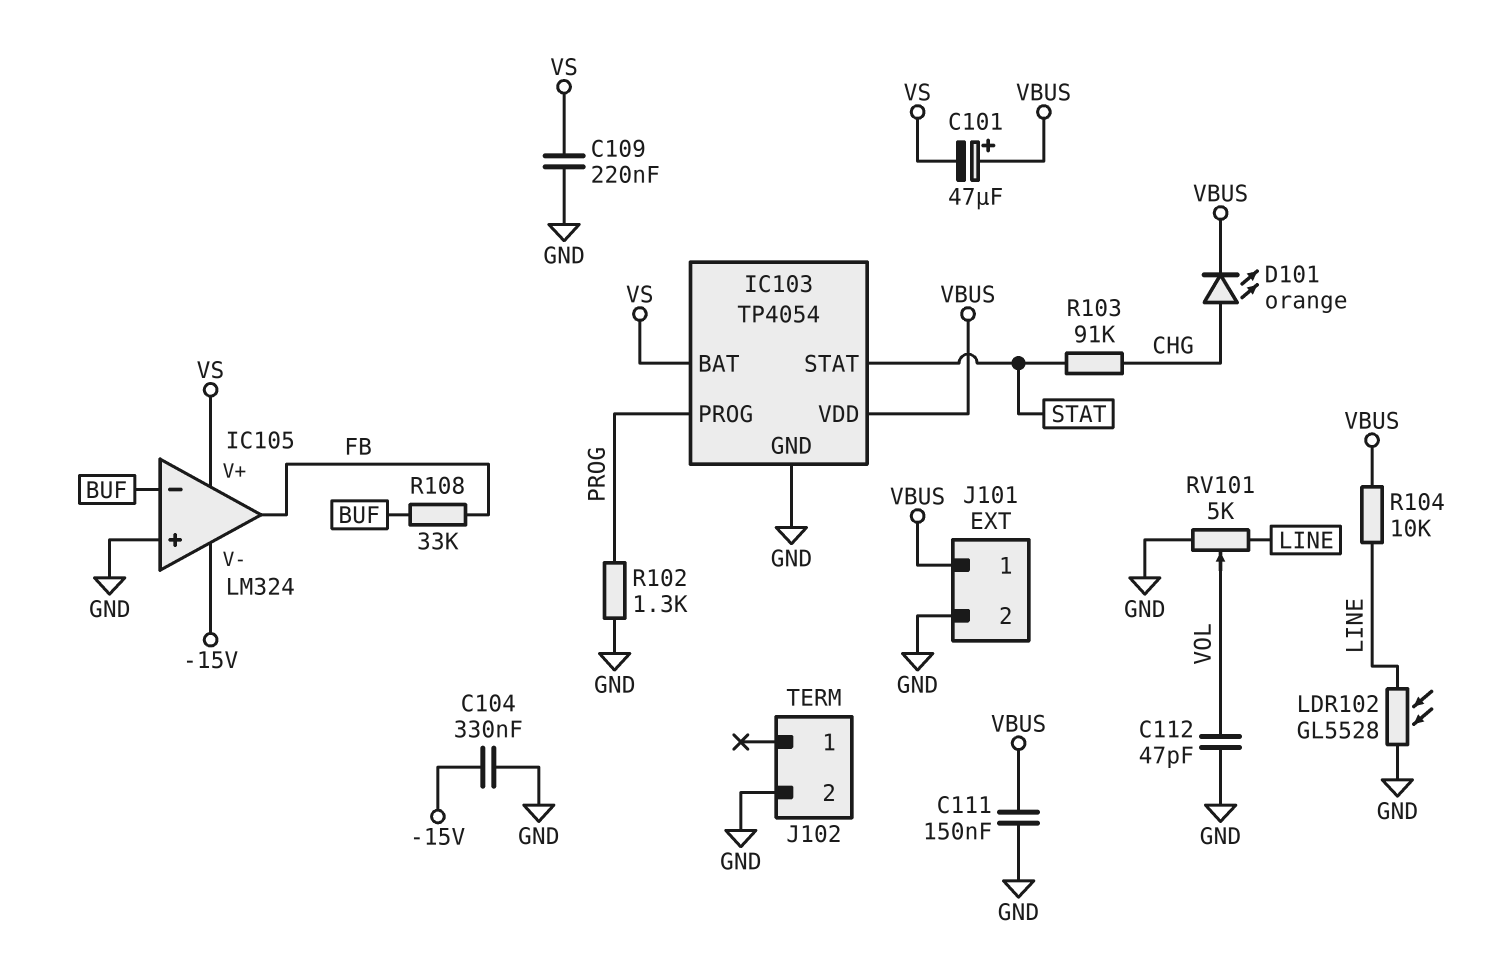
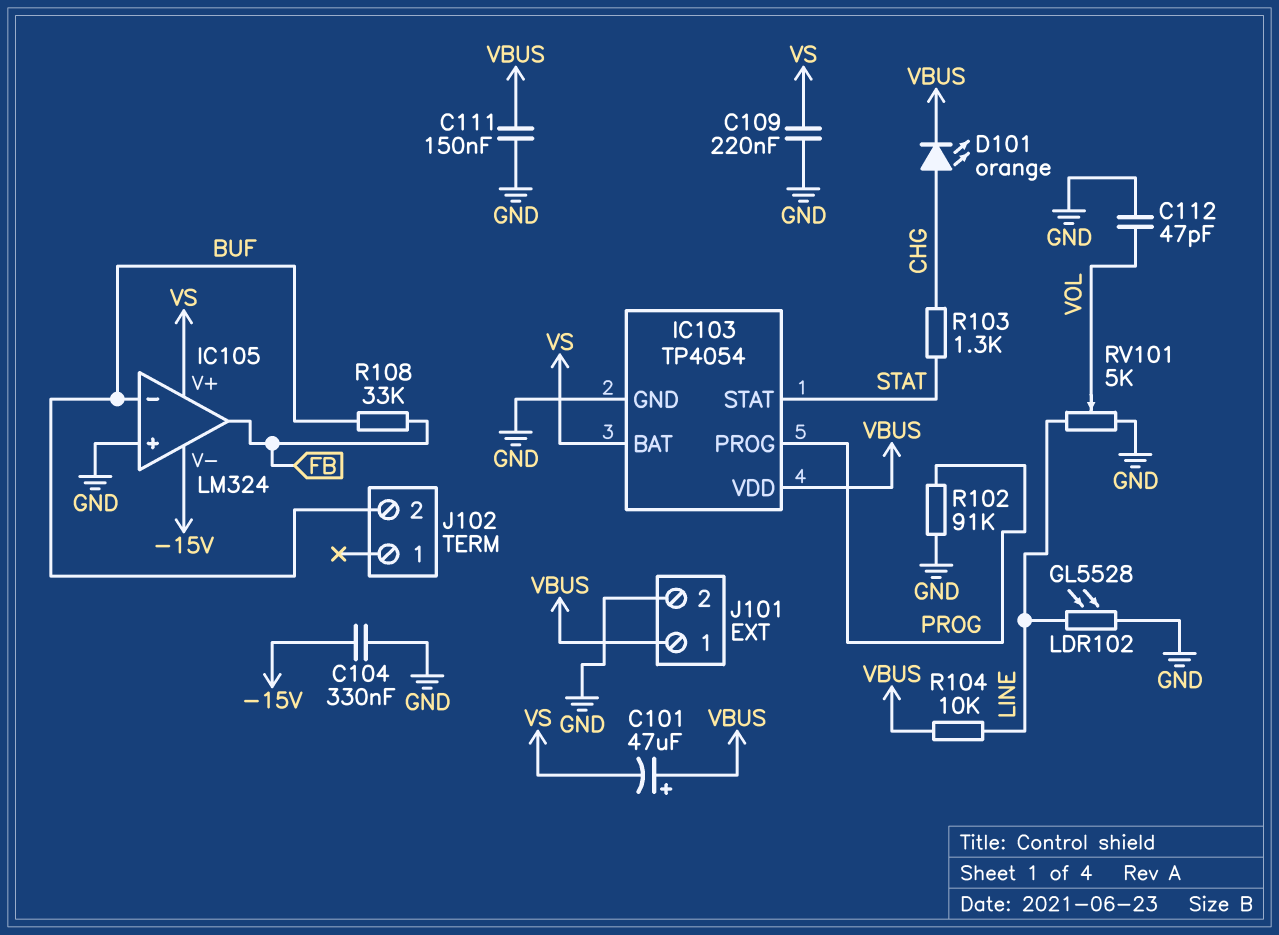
J102 pin 2: GND -> BUF
R102: 1.3k (GND, PROG) -> 91k (GND, PROG)
R103: 91k (CHG, STAT) -> 1.3k (CHG, STAT)

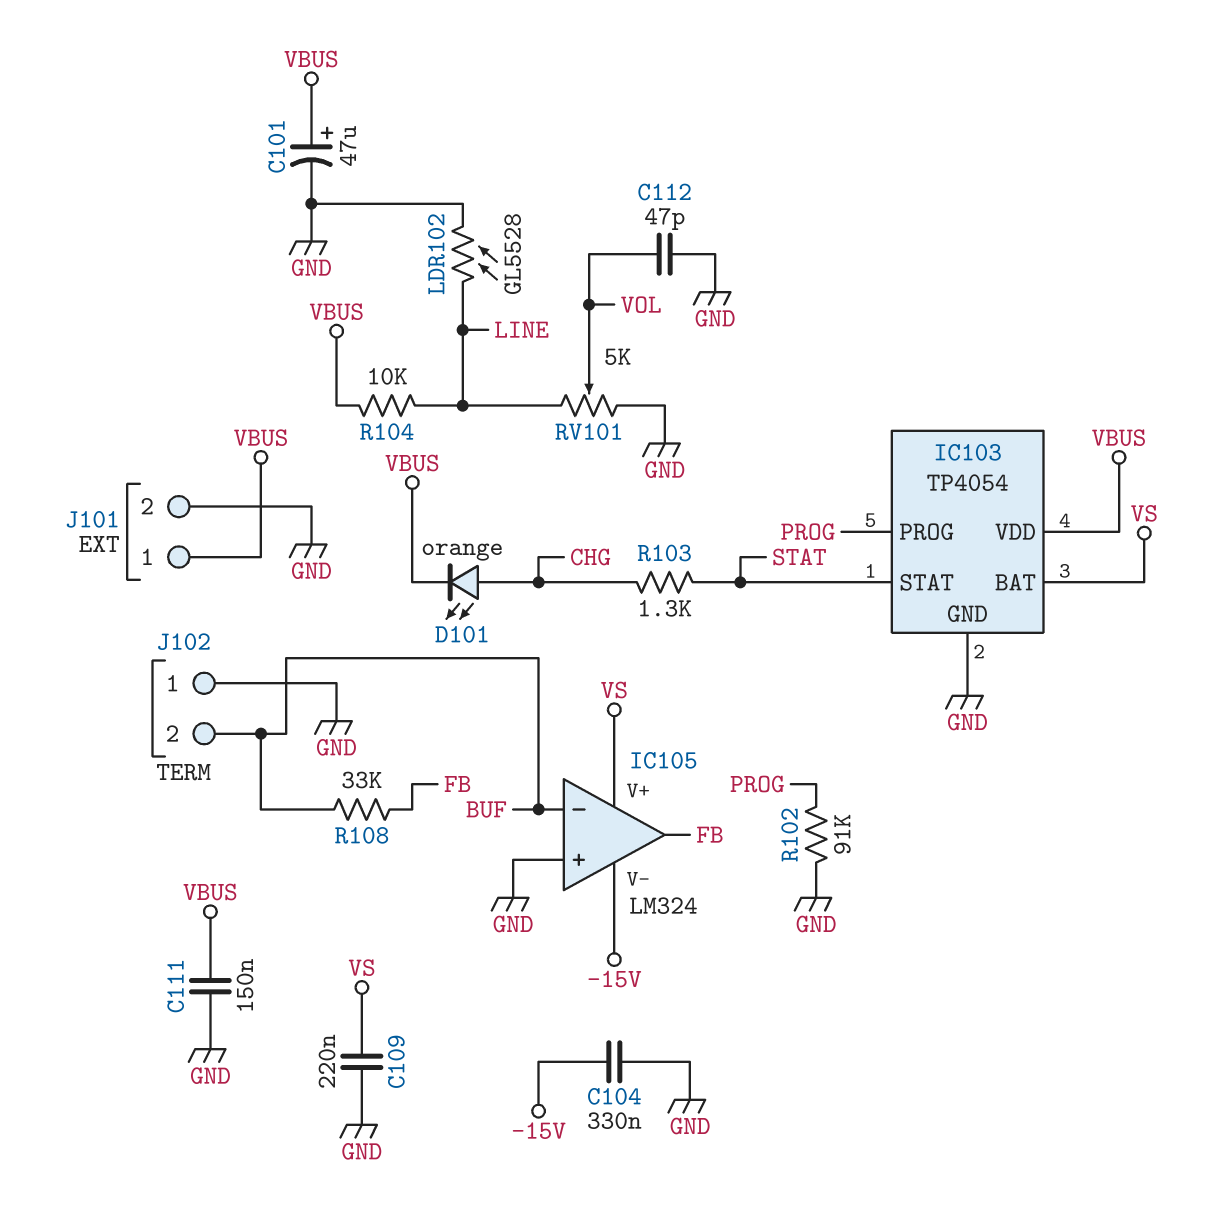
C101: 47uF (plus VBUS, minus VS) -> 47uF (plus VBUS, minus GND)
J102 pin 1: none -> GND

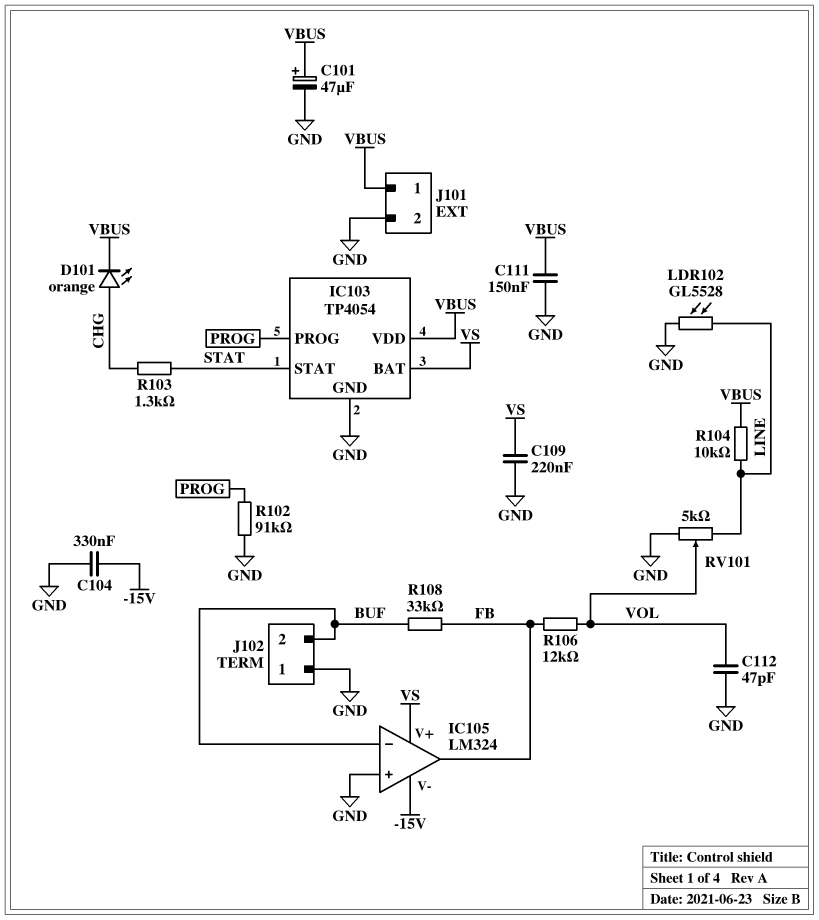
R106: none -> 12k (FB, VOL)

